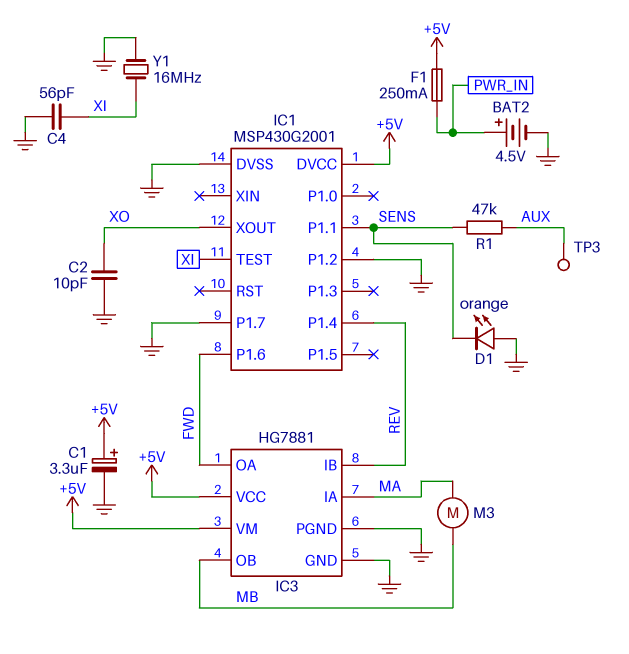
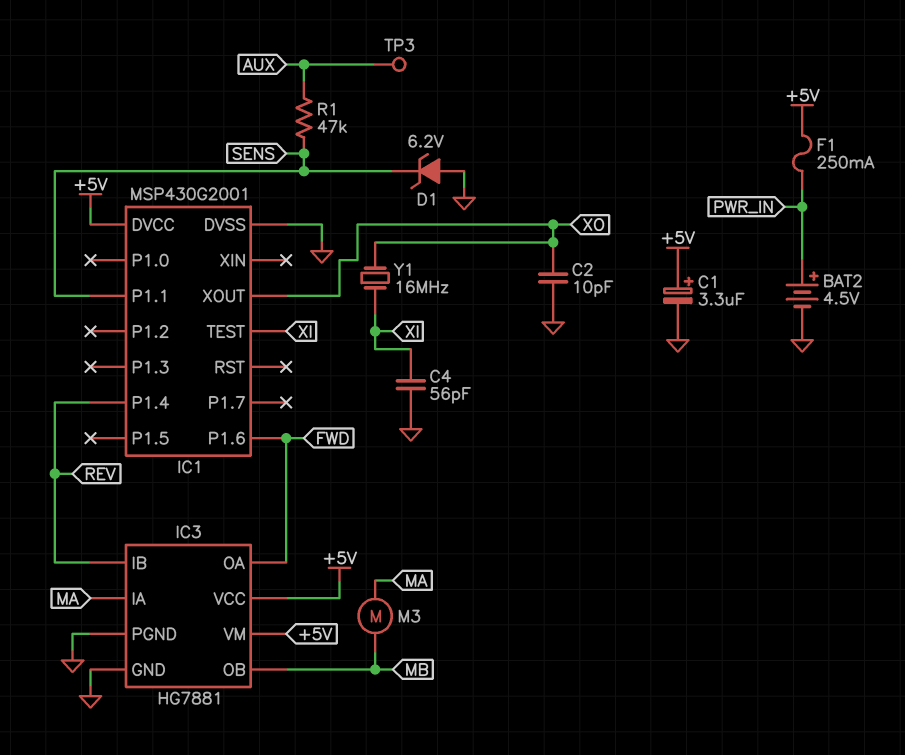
D1: LED orange (A GND, K SENS) -> zener 6.2V (A GND, K SENS)
IC1 pin P1.2: GND -> none
IC1 pin P1.7: GND -> none
Y1: 16MHz (GND, XI) -> 16MHz (XI, XO)

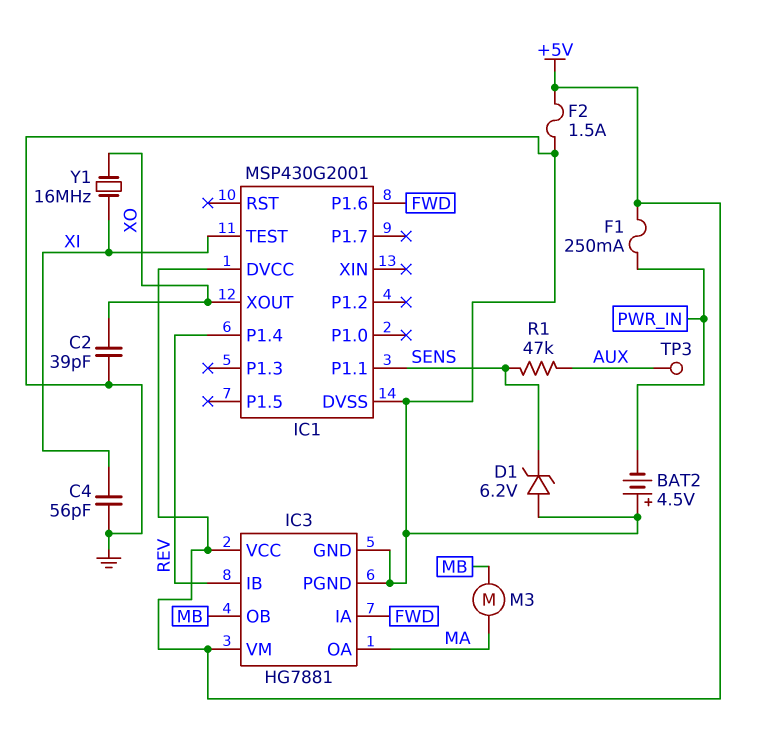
BAT2: 4.5V (plus PWR_IN, minus GND) -> 4.5V (plus GND, minus PWR_IN)
C1: 3.3uF (plus +5V, minus GND) -> none
C2: 10pF (GND, XO) -> 39pF (GND, XO)
F2: none -> 1.5A (+5V, GND)
IC3 pin IA: MA -> FWD
IC3 pin OA: FWD -> MA

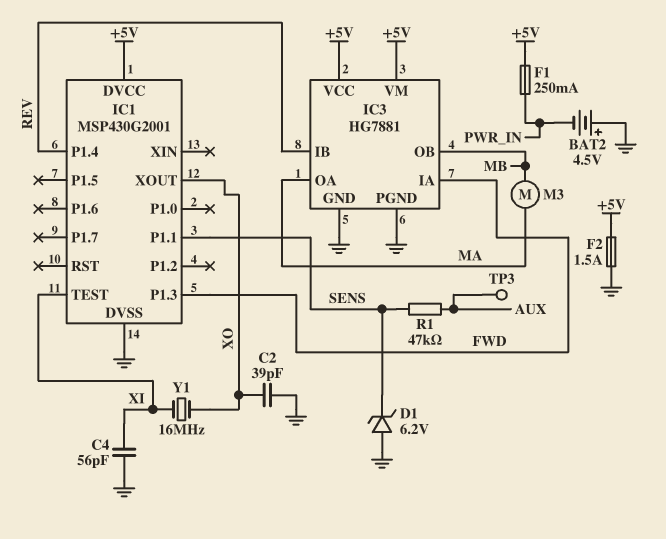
IC1 pin P1.3: none -> FWD
IC1 pin P1.6: FWD -> none

